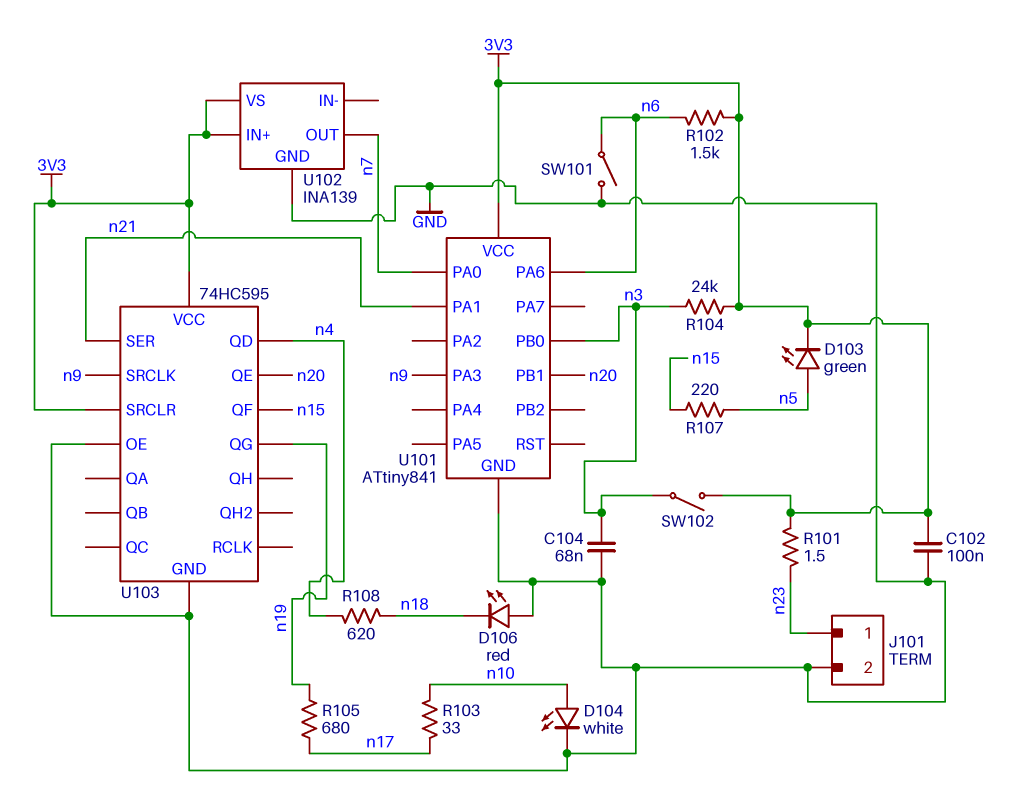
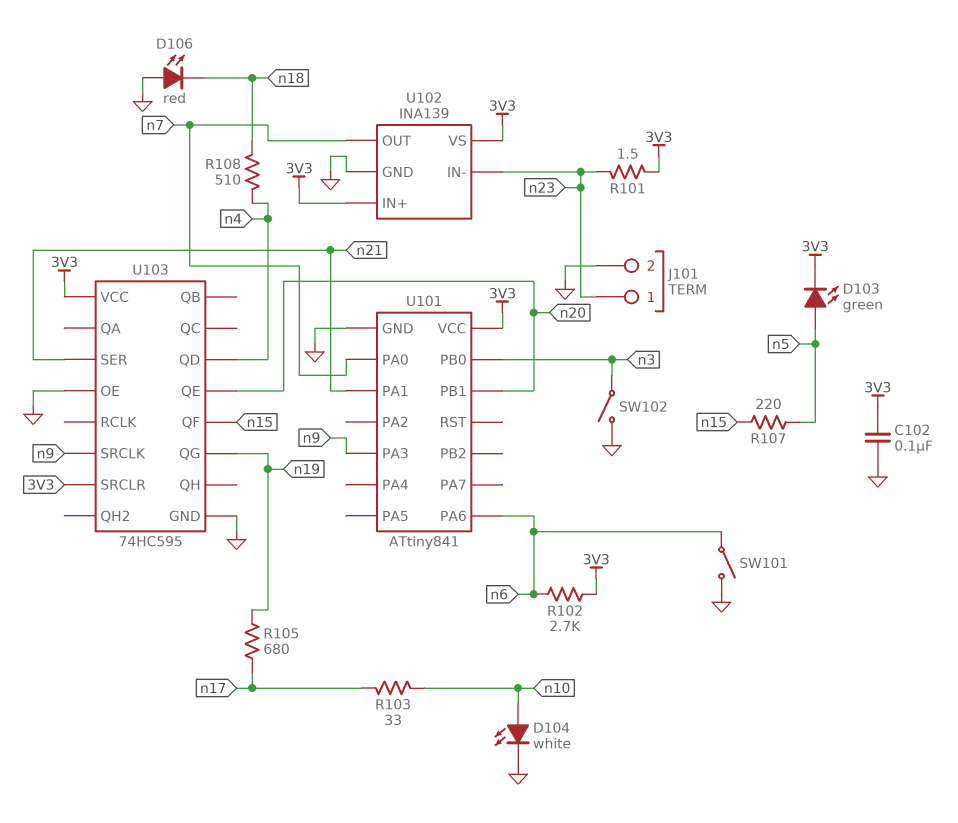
C104: 68nF (GND, n3) -> none
R102: 1.5k (3V3, n6) -> 2.7k (3V3, n6)
R104: 24k (3V3, n3) -> none
R108: 620 (n4, n18) -> 510 (n4, n18)
SW102: switch (3V3, n3) -> switch (GND, n3)
U102 pin IN-: none -> n23

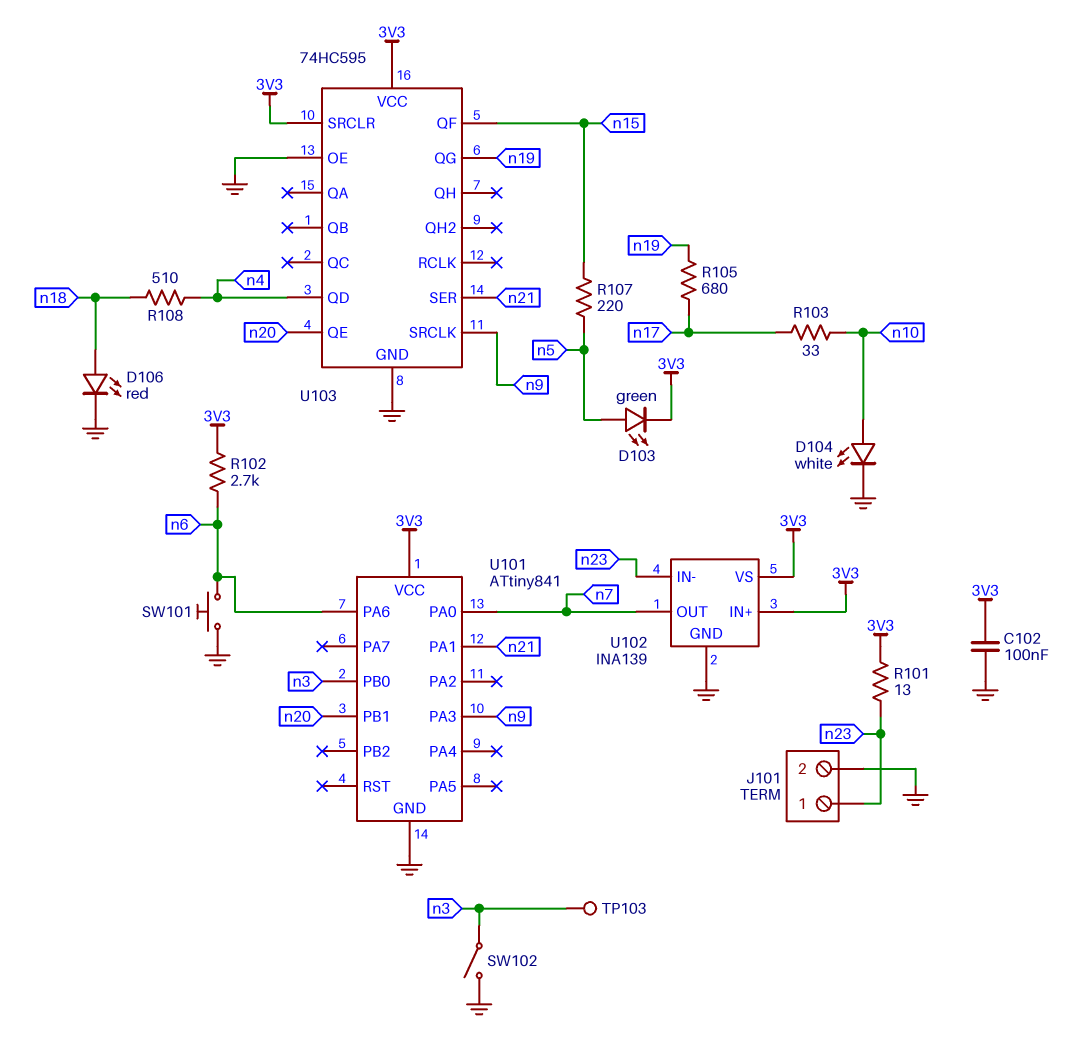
D106: LED red (A GND, K n18) -> LED red (A n18, K GND)
R101: 1.5 (3V3, n23) -> 13 (3V3, n23)
SW101: switch (GND, n6) -> button (GND, n6)
TP103: none -> test point (n3)

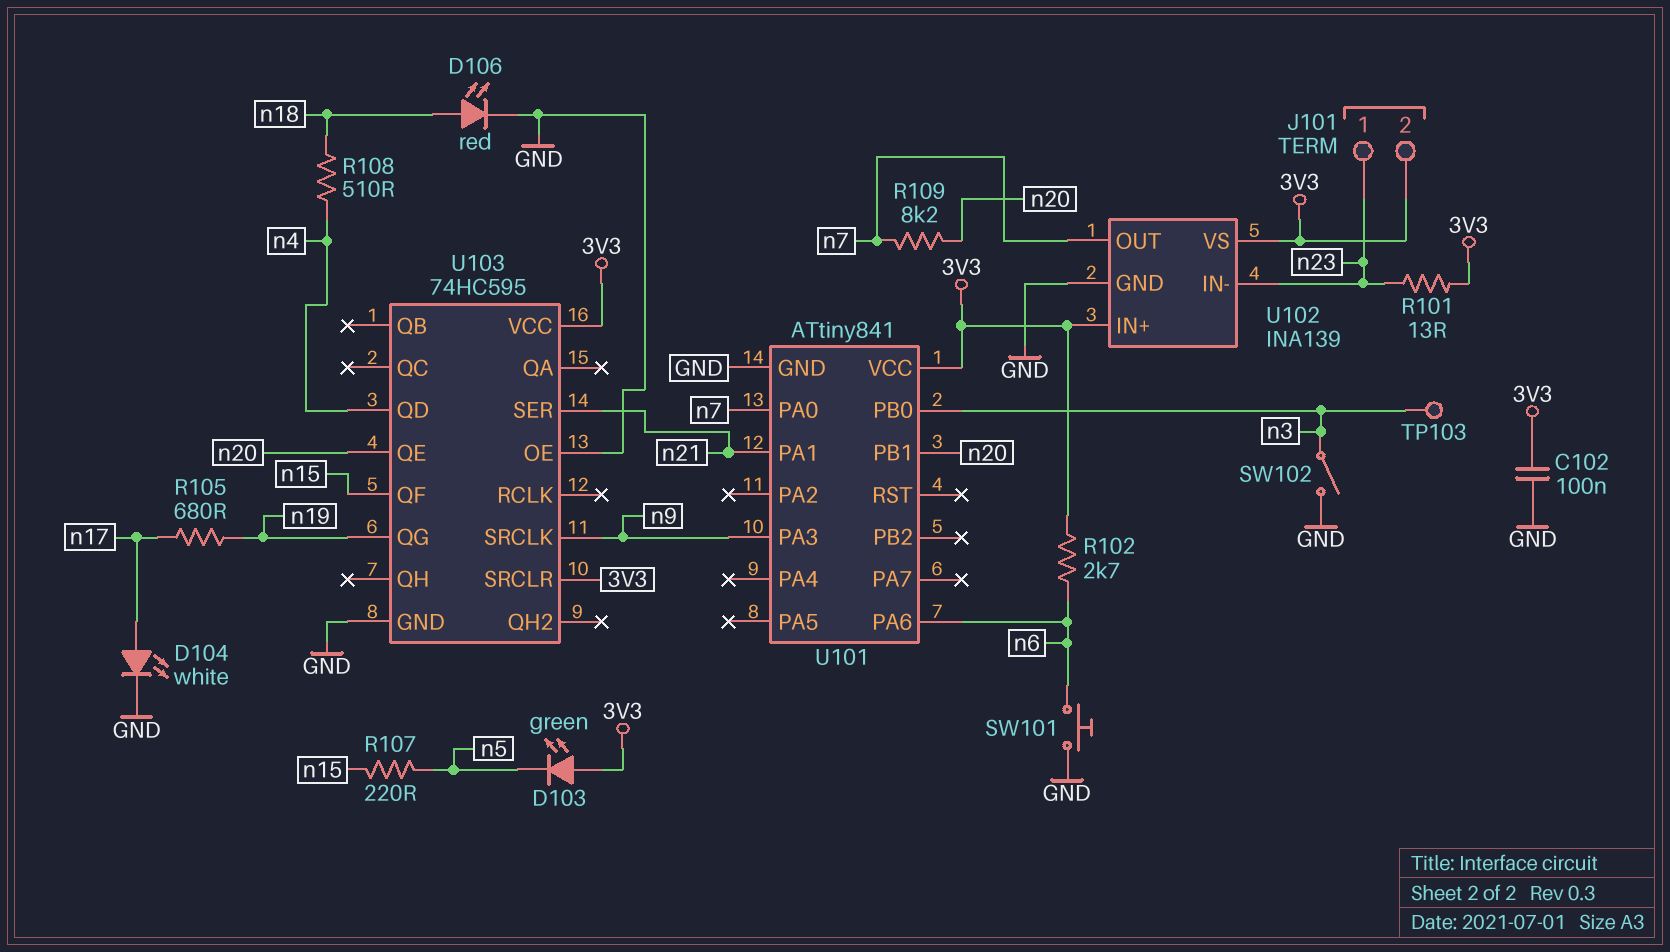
D103: LED green (A n5, K 3V3) -> LED green (A 3V3, K n5)
D104: LED white (A n10, K GND) -> LED white (A n17, K GND)
J101 pin 2: GND -> 3V3
R103: 33 (n10, n17) -> none
R109: none -> 8.2k (n7, n20)

